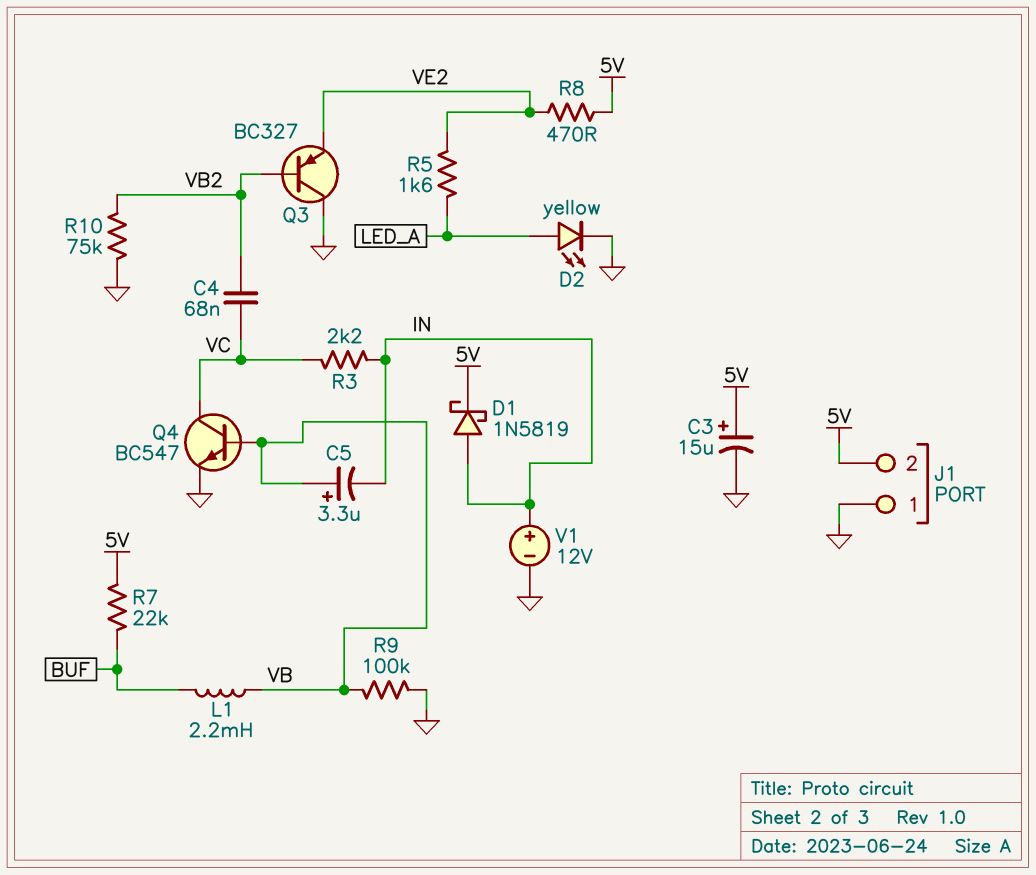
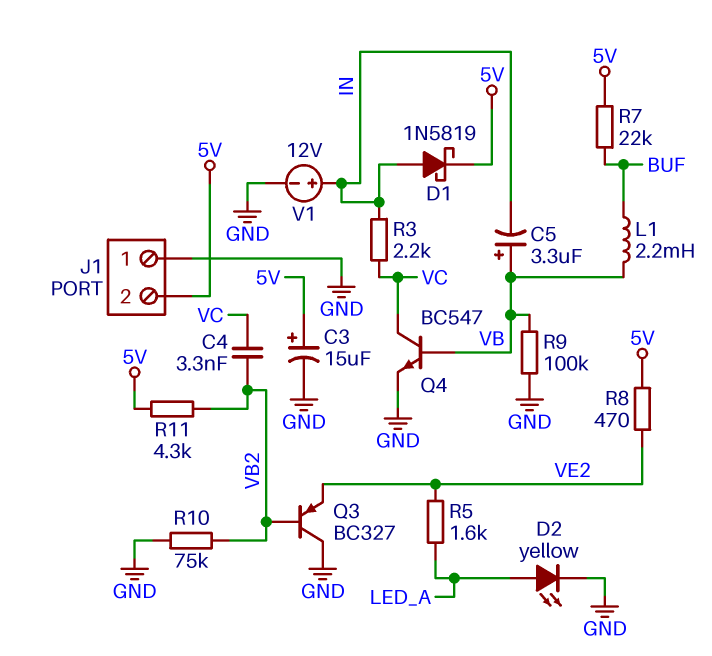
C4: 68nF (VB2, VC) -> 3.3nF (VB2, VC)
R11: none -> 4.3k (5V, VB2)

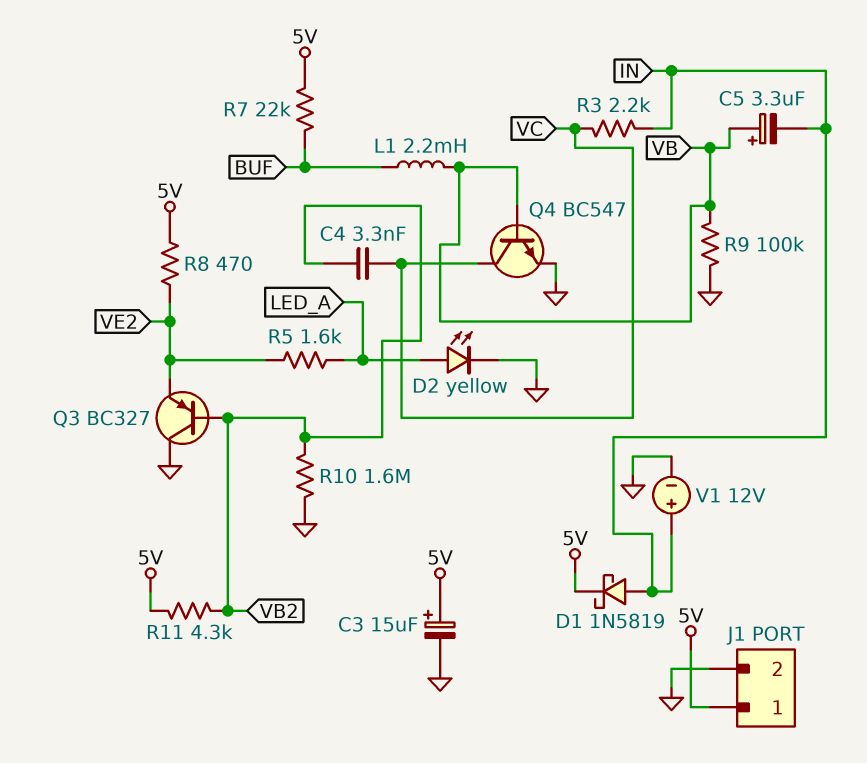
J1 pin 1: GND -> 5V
J1 pin 2: 5V -> GND
R10: 75k (GND, VB2) -> 1.6M (GND, VB2)

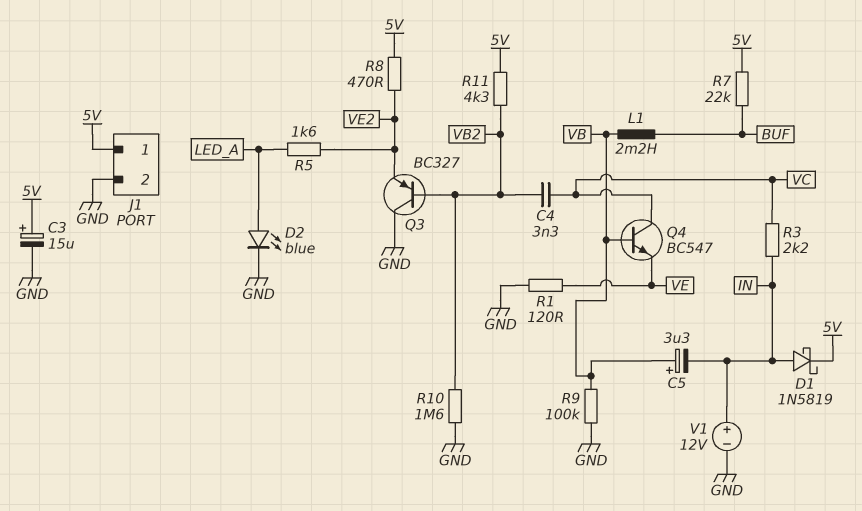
D2: LED yellow (A LED_A, K GND) -> LED blue (A LED_A, K GND)
Q4: NPN BC547 (B VB, C VC, E GND) -> NPN BC547 (B VB, C VC, E VE)
R1: none -> 120 (GND, VE)

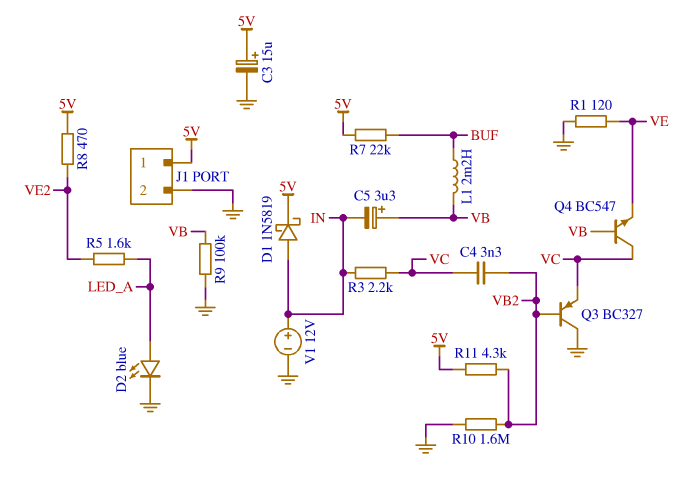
Q3: PNP BC327 (B VB2, C GND, E VE2) -> PNP BC327 (B VB2, C GND, E VC)

